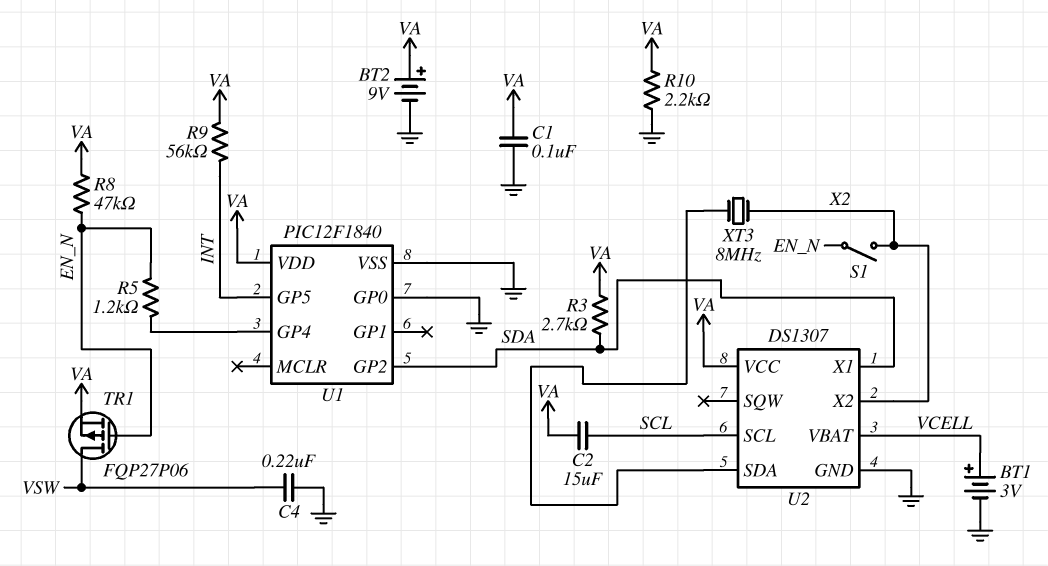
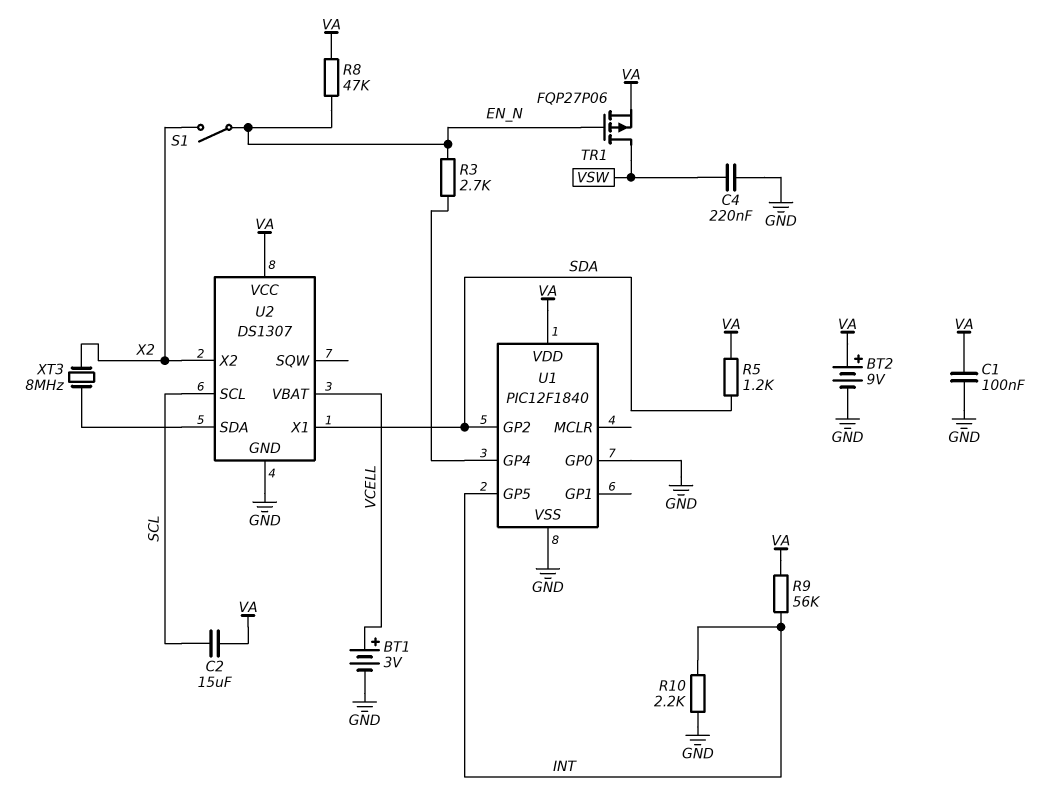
R3: 2.7k (SDA, VA) -> 2.7k (EN_N, U1/GP4)
R5: 1.2k (EN_N, U1/GP4) -> 1.2k (SDA, VA)
R10: 2.2k (GND, VA) -> 2.2k (GND, INT)

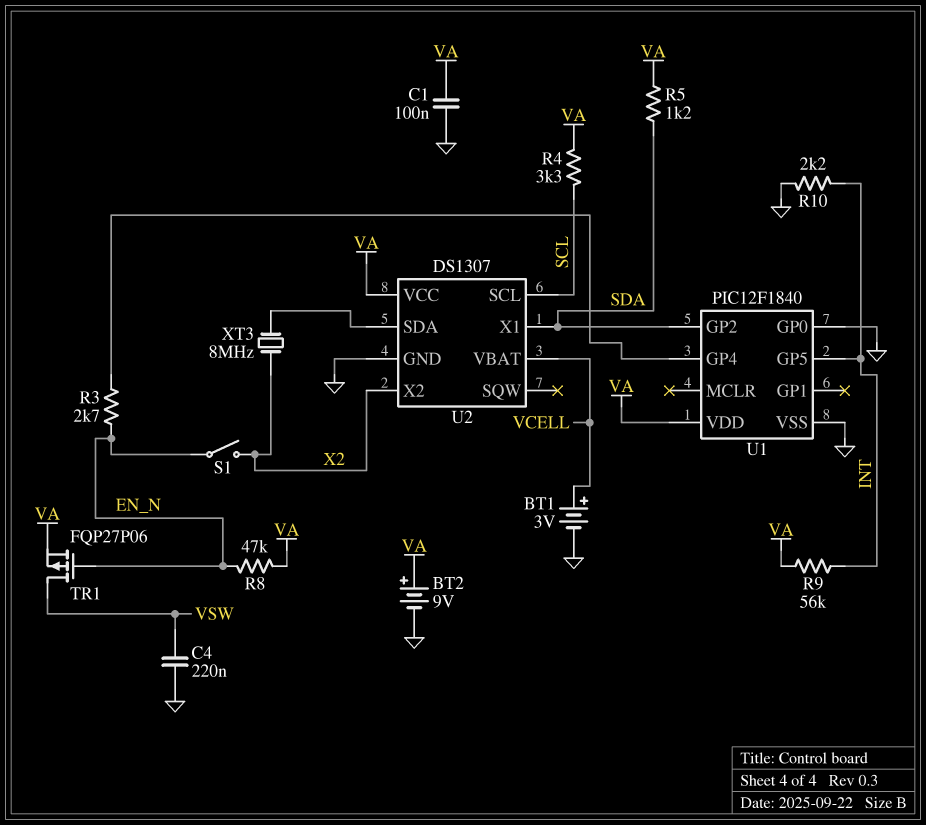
C2: 15uF (SCL, VA) -> none
R4: none -> 3.3k (SCL, VA)

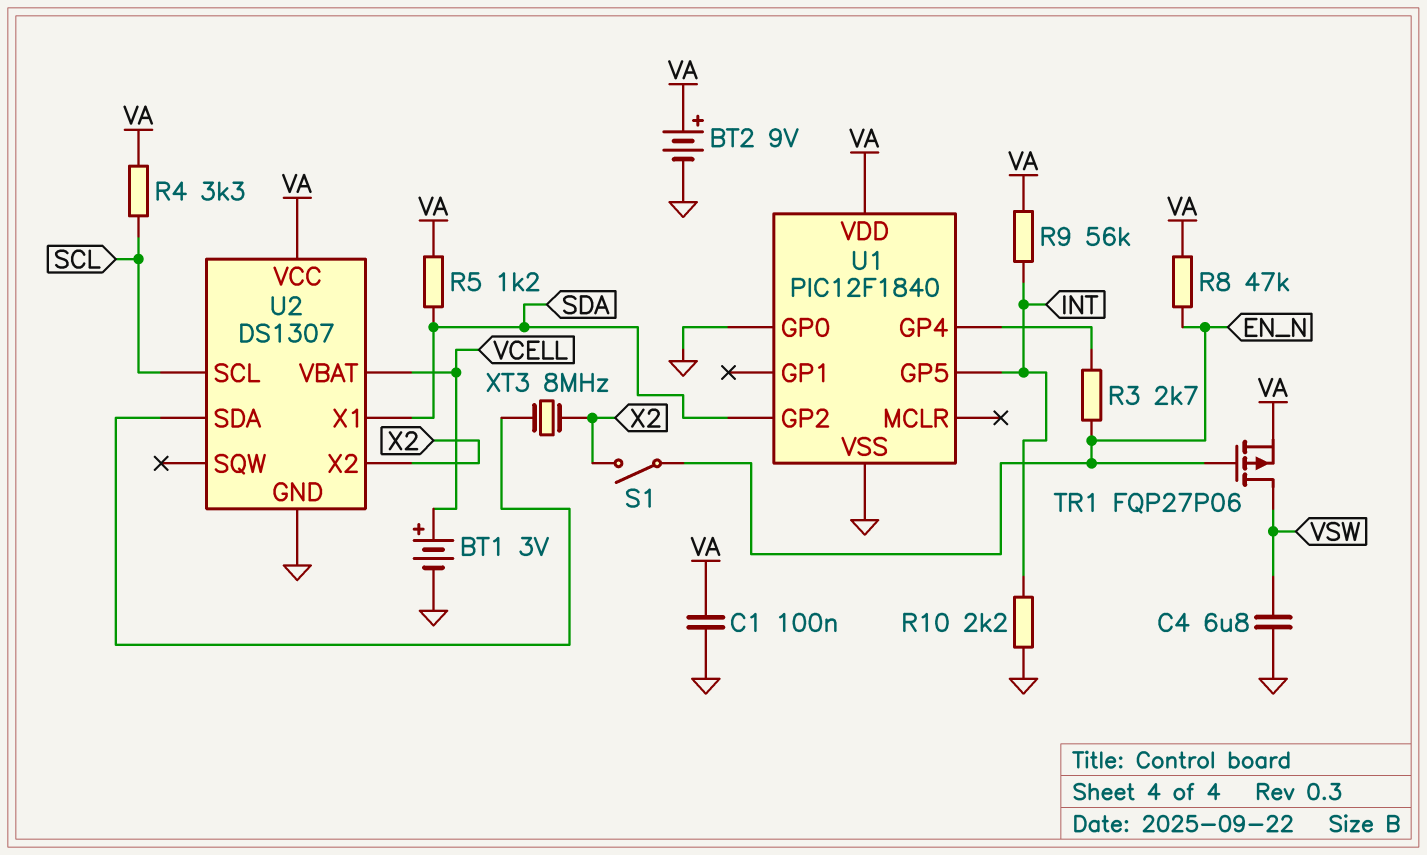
C4: 220nF (GND, VSW) -> 6.8uF (GND, VSW)

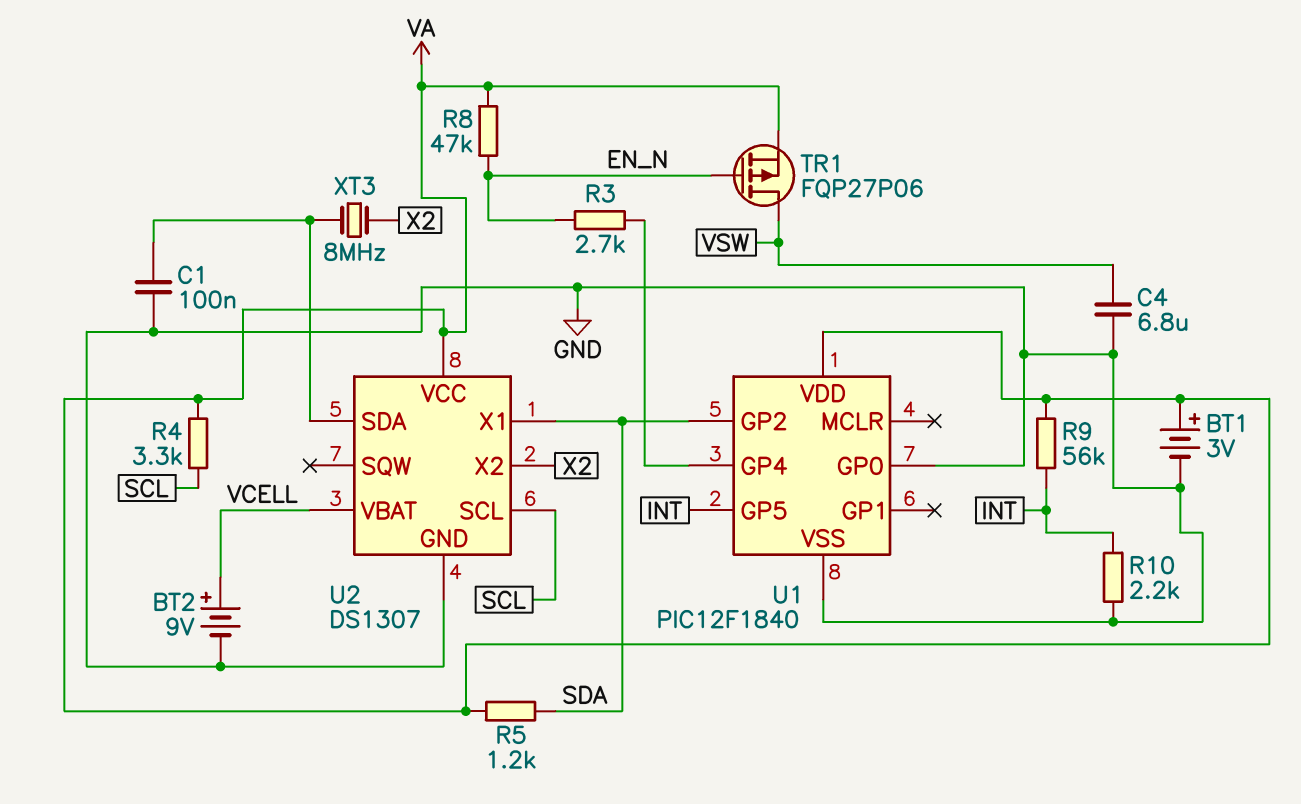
BT1: 3V (plus VCELL, minus GND) -> 3V (plus VA, minus GND)
BT2: 9V (plus VA, minus GND) -> 9V (plus VCELL, minus GND)
C1: 100nF (GND, VA) -> 100nF (GND, U2/SDA)
S1: switch (EN_N, X2) -> none

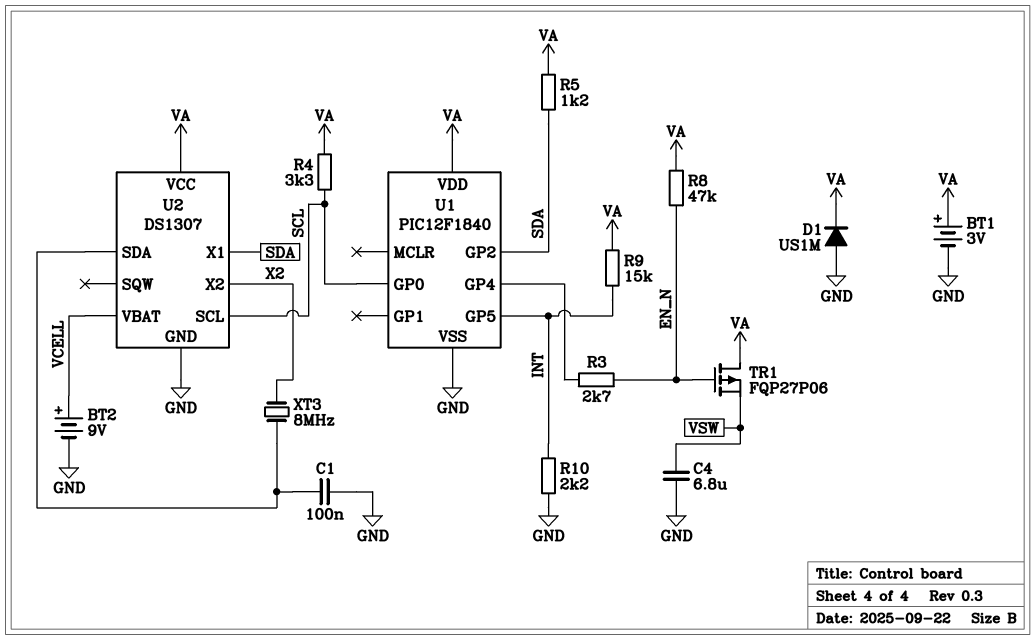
D1: none -> diode US1M (A GND, K VA)
R9: 56k (INT, VA) -> 15k (INT, VA)
TR1: PMOS FQP27P06 (G EN_N, D VSW, S VA) -> PMOS FQP27P06 (G EN_N, D VA, S VSW)
U1 pin GP0: GND -> SCL

